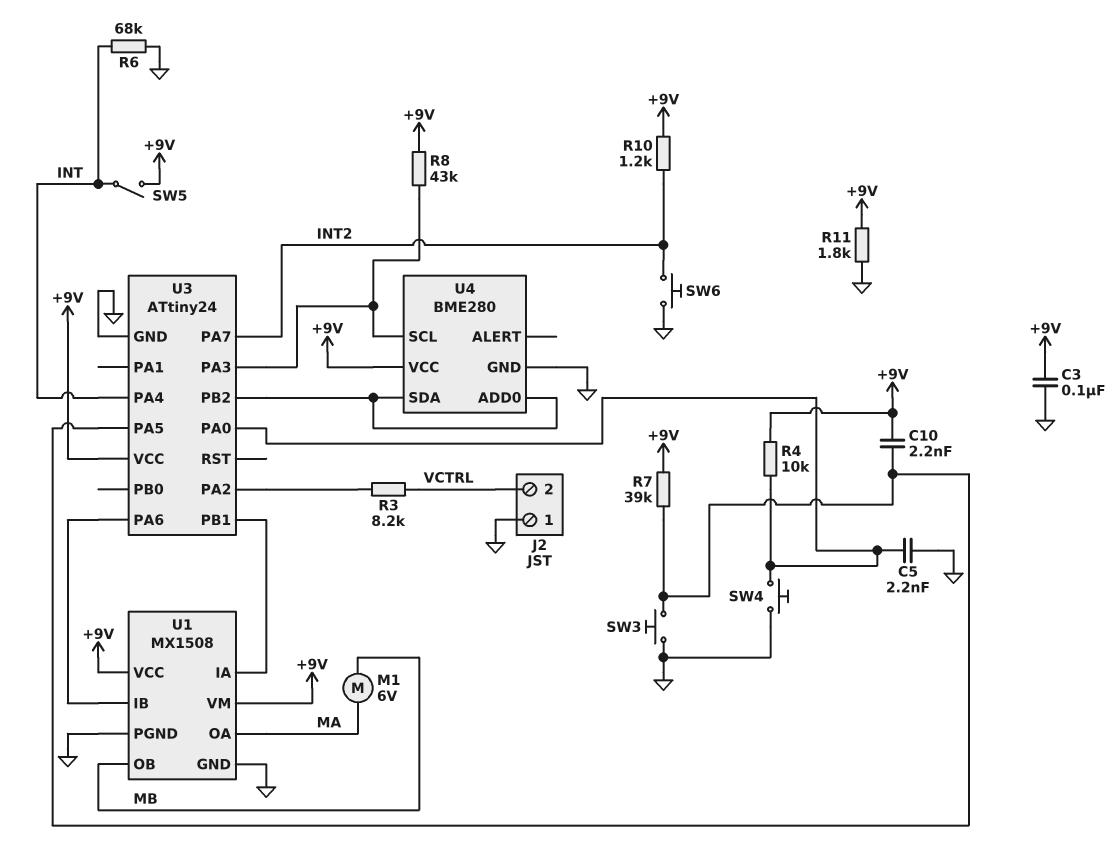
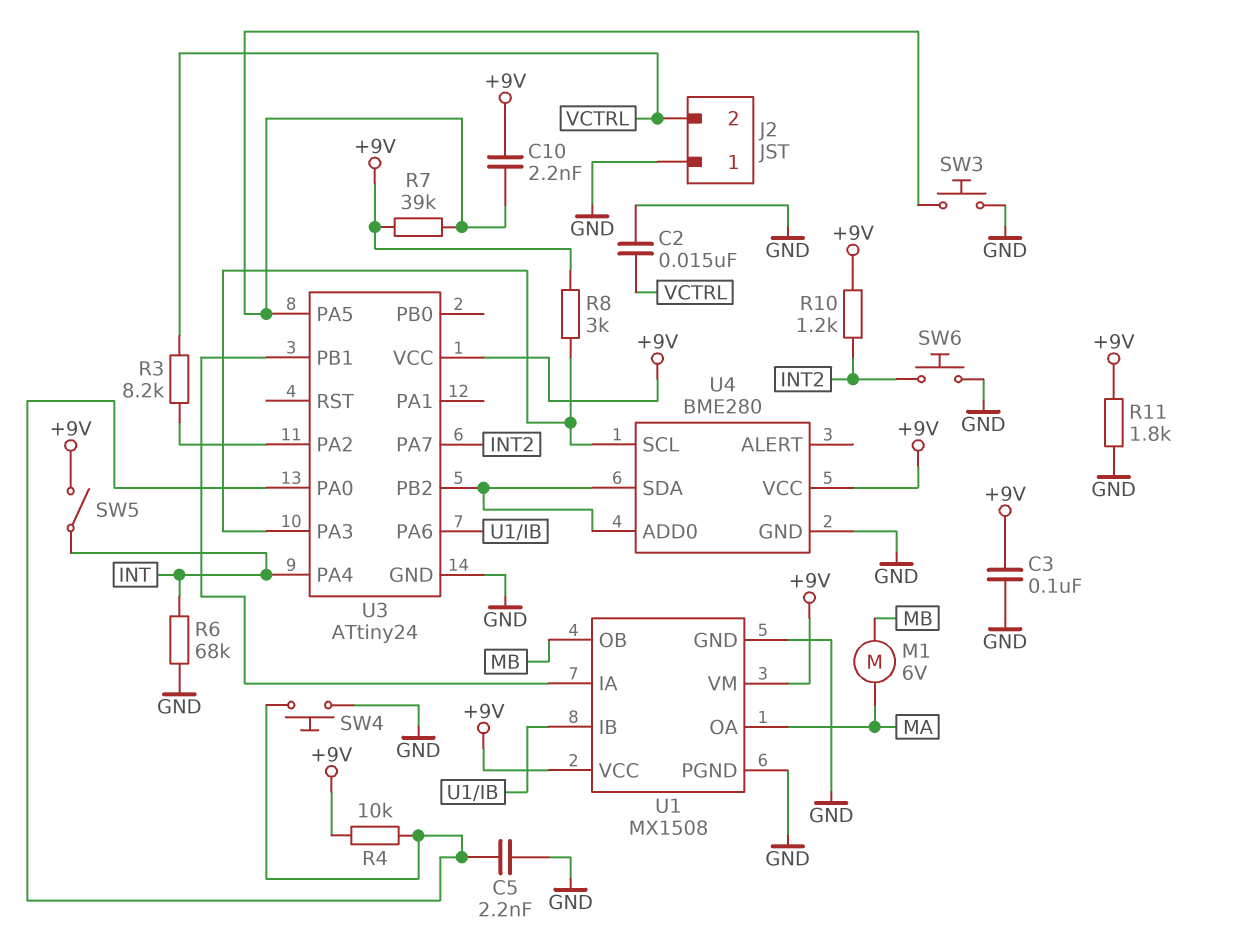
C2: none -> 15nF (GND, VCTRL)
R8: 43k (+9V, U3/PA3) -> 3k (+9V, U3/PA3)

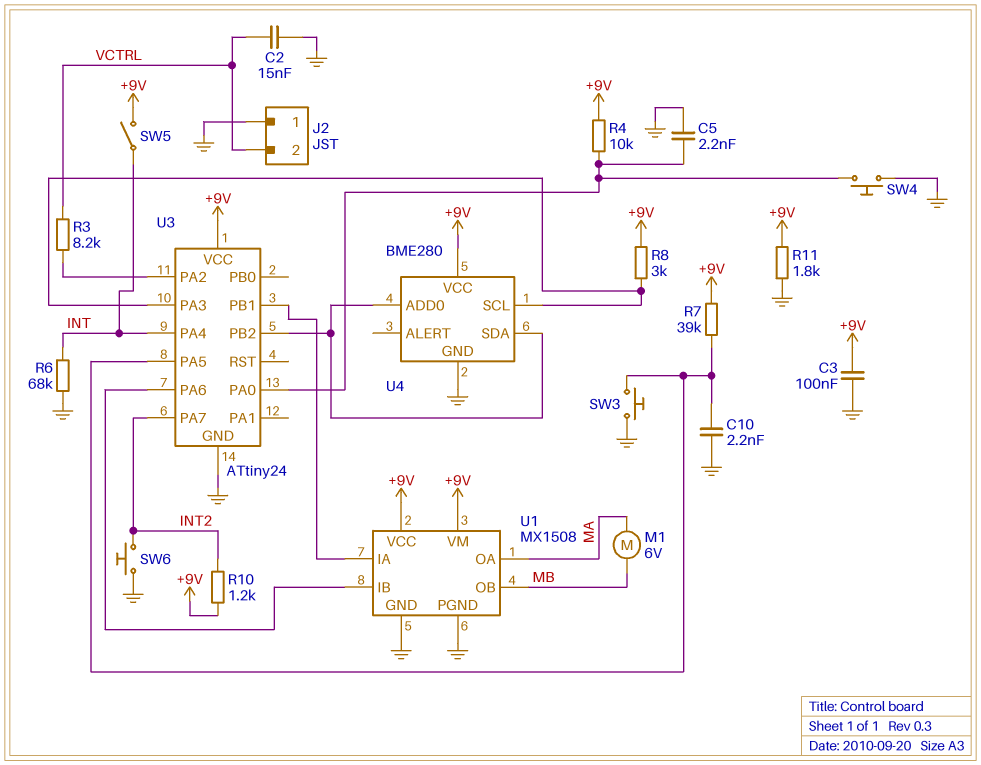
C10: 2.2nF (+9V, U3/PA5) -> 2.2nF (GND, U3/PA5)

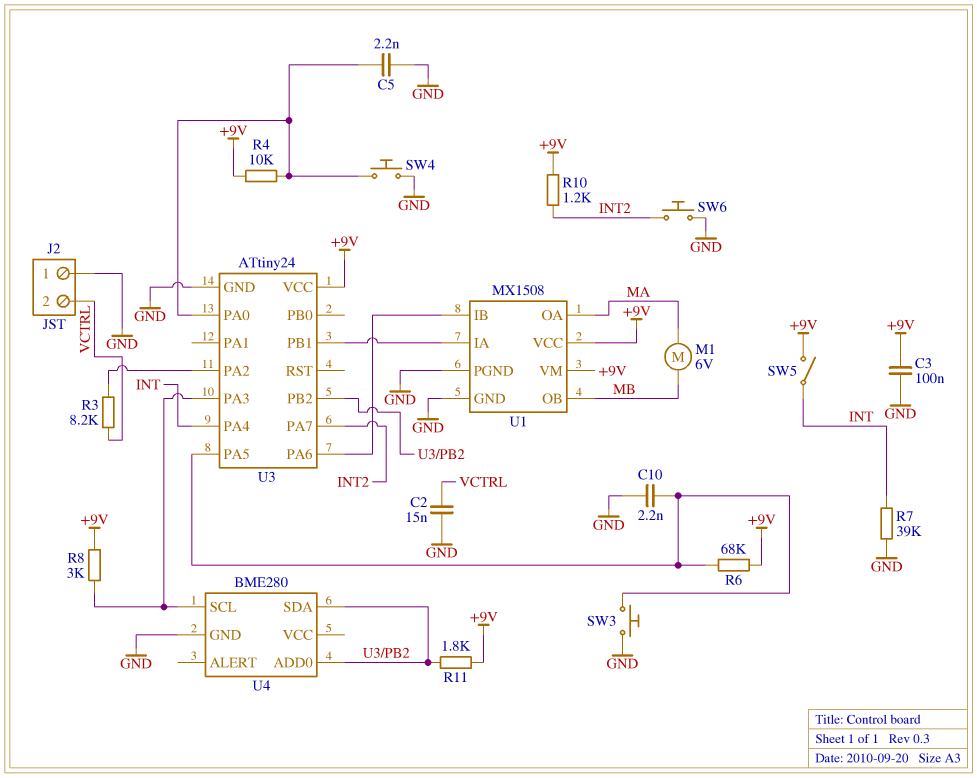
R6: 68k (GND, INT) -> 68k (+9V, U3/PA5)
R7: 39k (+9V, U3/PA5) -> 39k (GND, INT)
R11: 1.8k (+9V, GND) -> 1.8k (+9V, U3/PB2)
U4 pin VCC: +9V -> none

